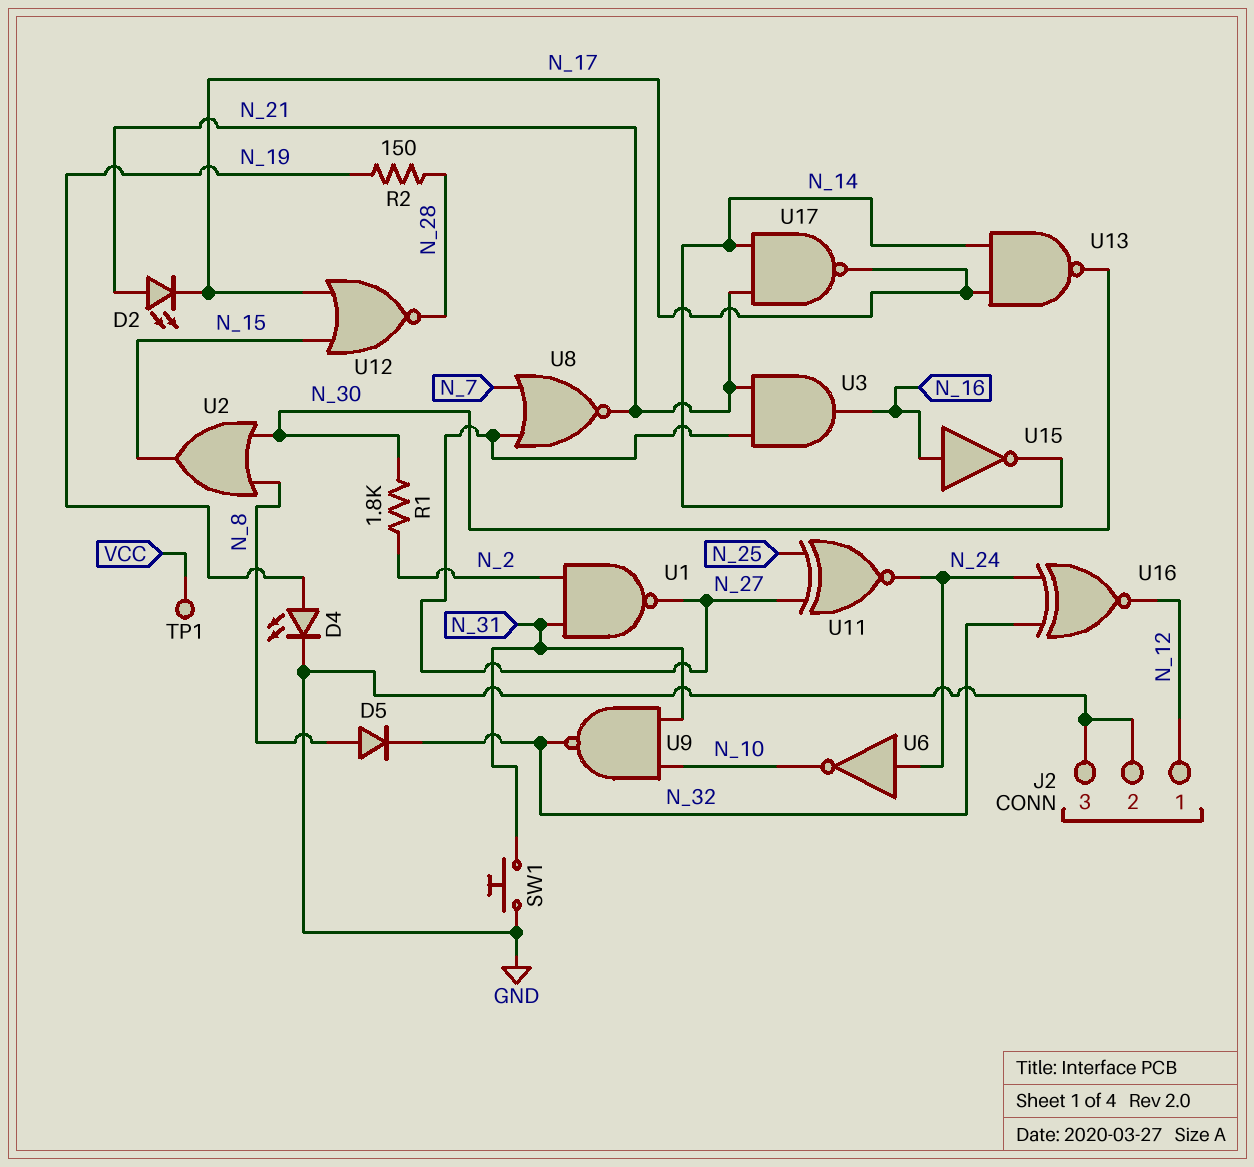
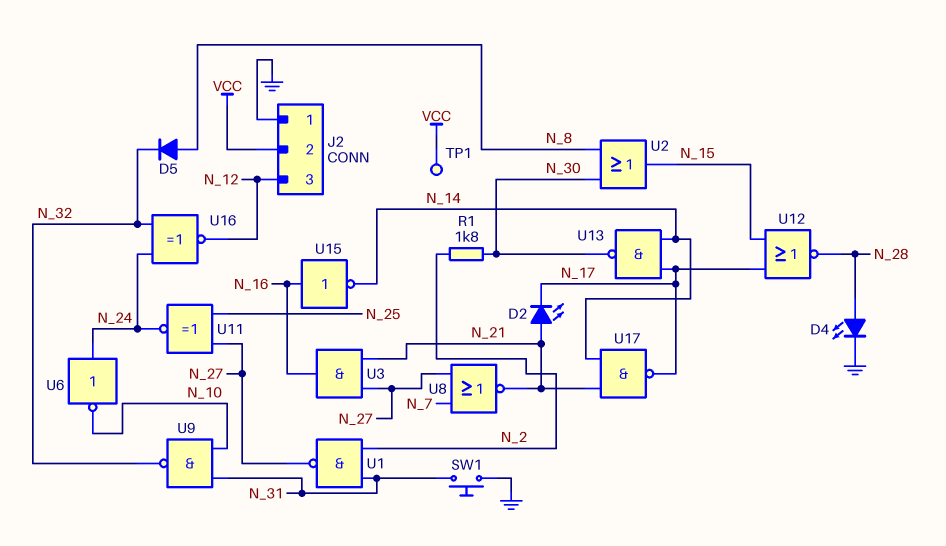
D4: LED (A N_19, K GND) -> LED (A N_28, K GND)
J2 pin 1: N_12 -> GND
J2 pin 2: GND -> VCC
J2 pin 3: GND -> N_12
R2: 150 (N_19, N_28) -> none

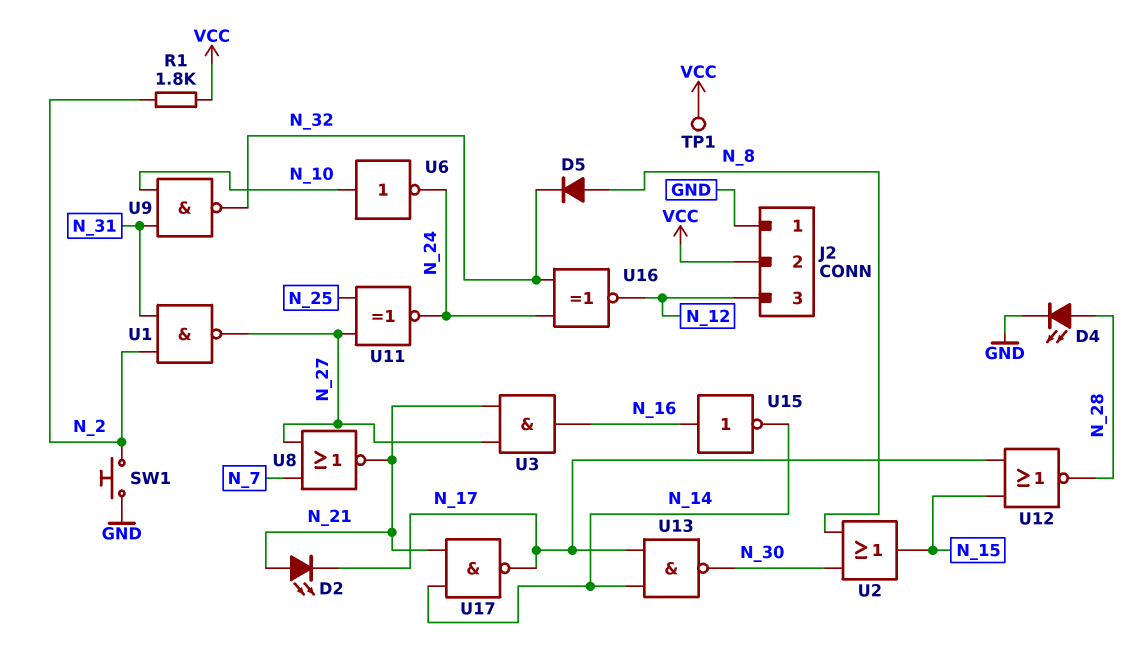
R1: 1.8k (N_2, N_30) -> 1.8k (N_2, VCC)
SW1: button (GND, N_31) -> button (GND, N_2)
U6: NOT (in N_24, out N_10) -> NOT (in N_10, out N_24)

